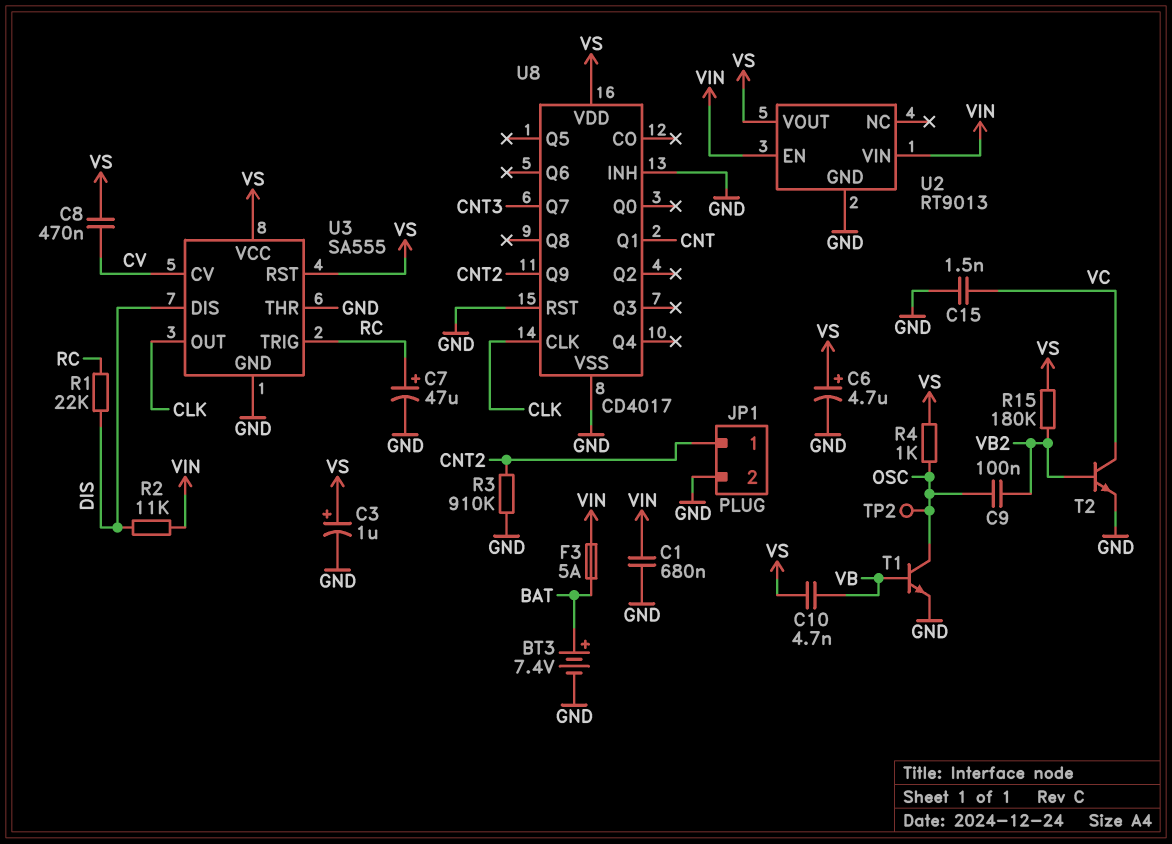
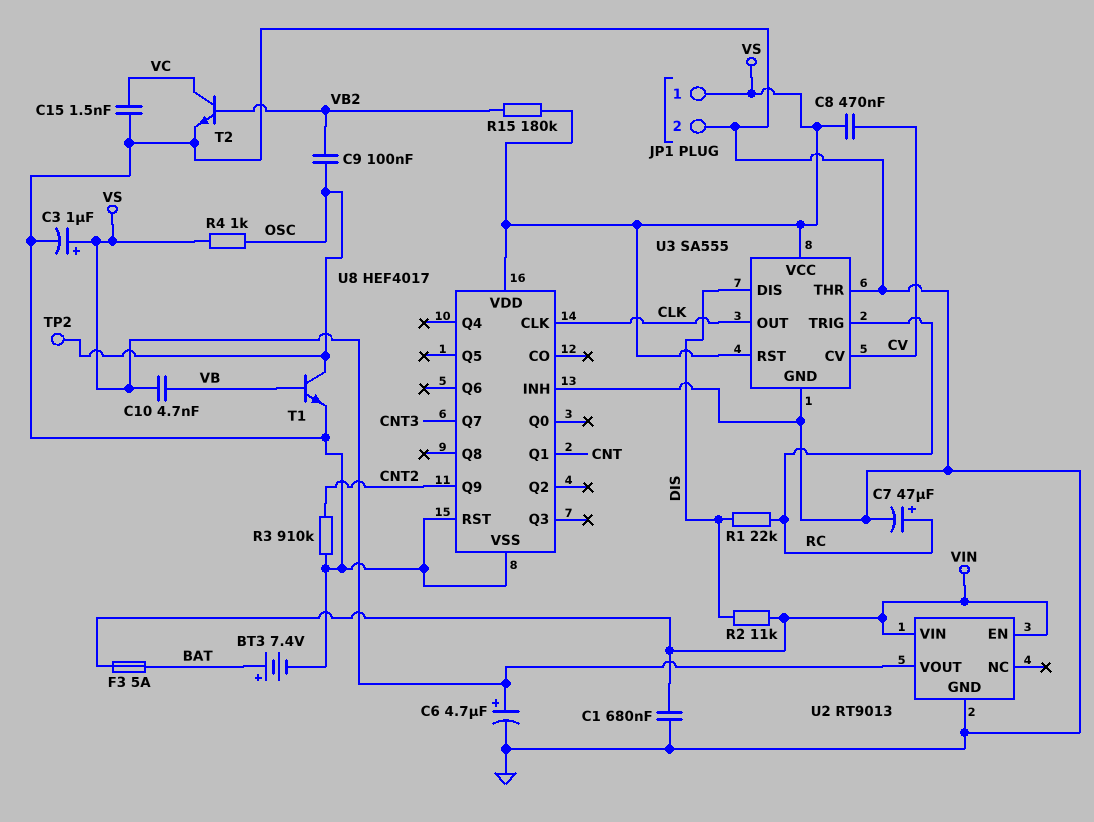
JP1 pin 1: CNT2 -> VS
U8: CD4017 -> HEF4017

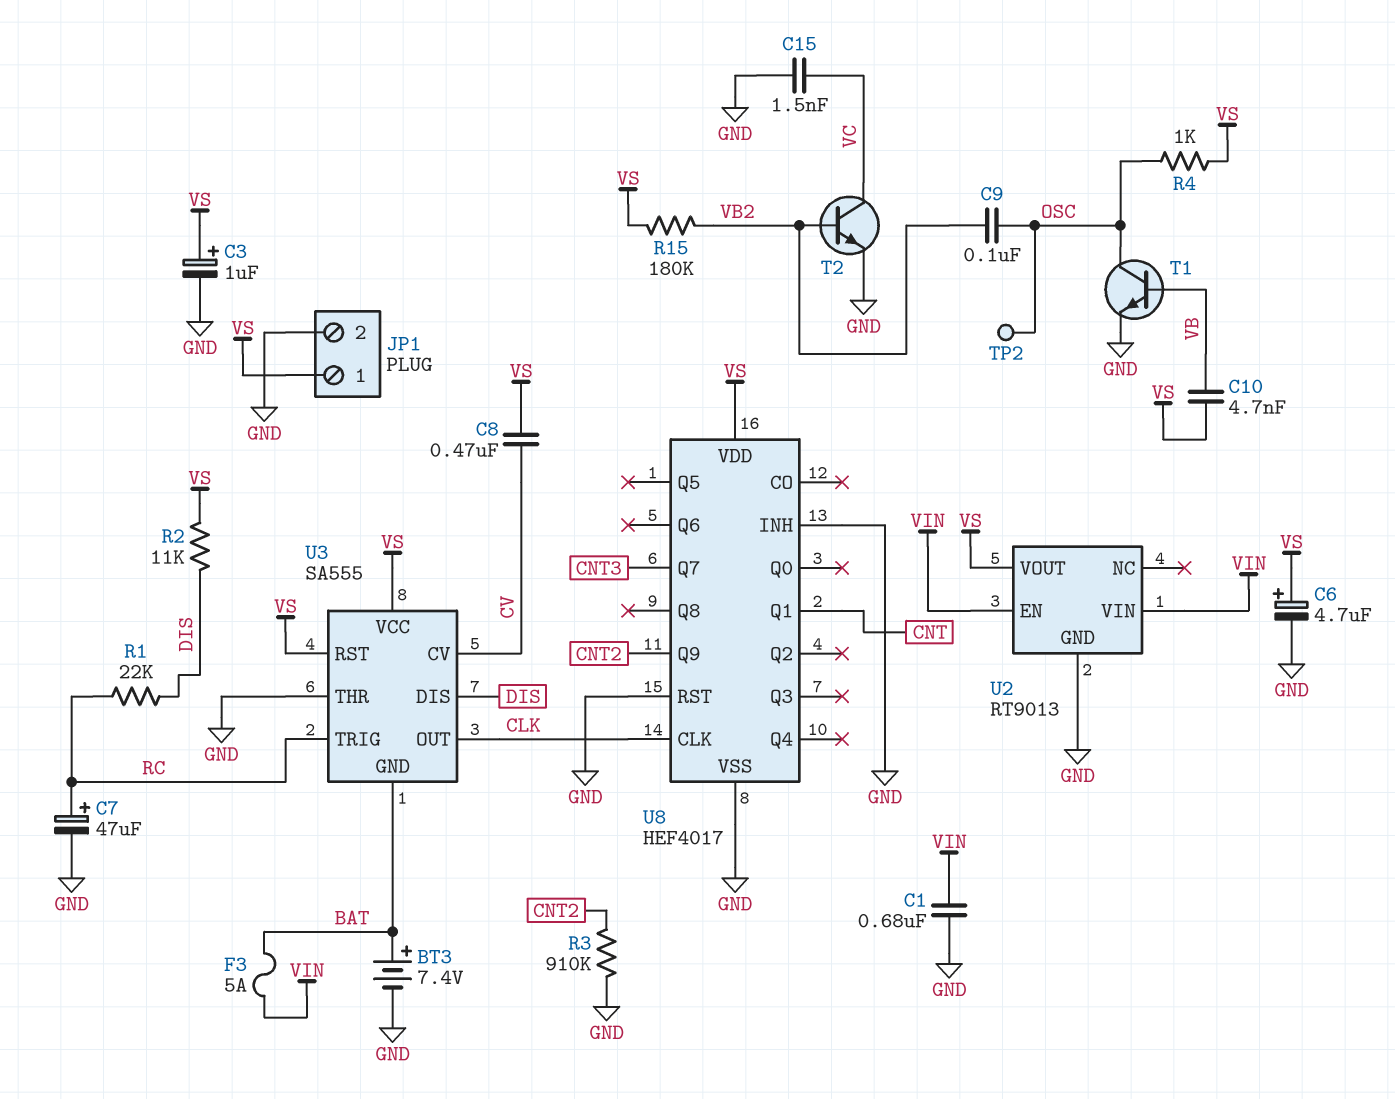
R2: 11k (DIS, VIN) -> 11k (DIS, VS)
U3 pin GND: GND -> BAT

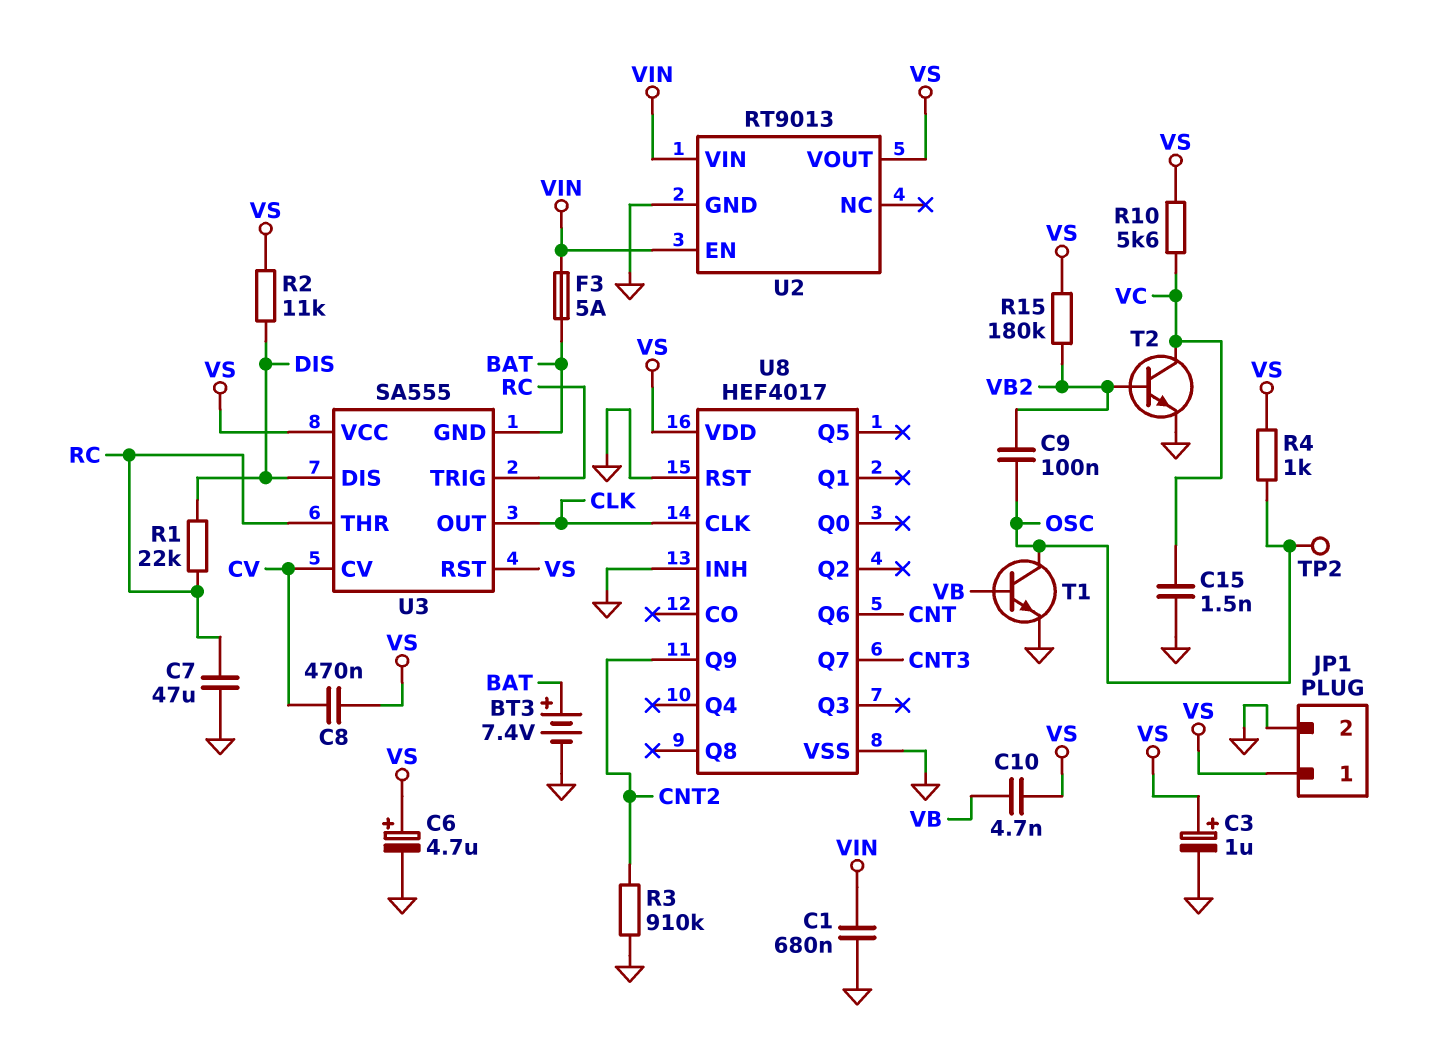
C7: 47uF (plus RC, minus GND) -> 47uF (GND, RC)
R10: none -> 5.6k (VC, VS)
U3 pin THR: GND -> RC
U8 pin Q1: CNT -> none
U8 pin Q6: none -> CNT

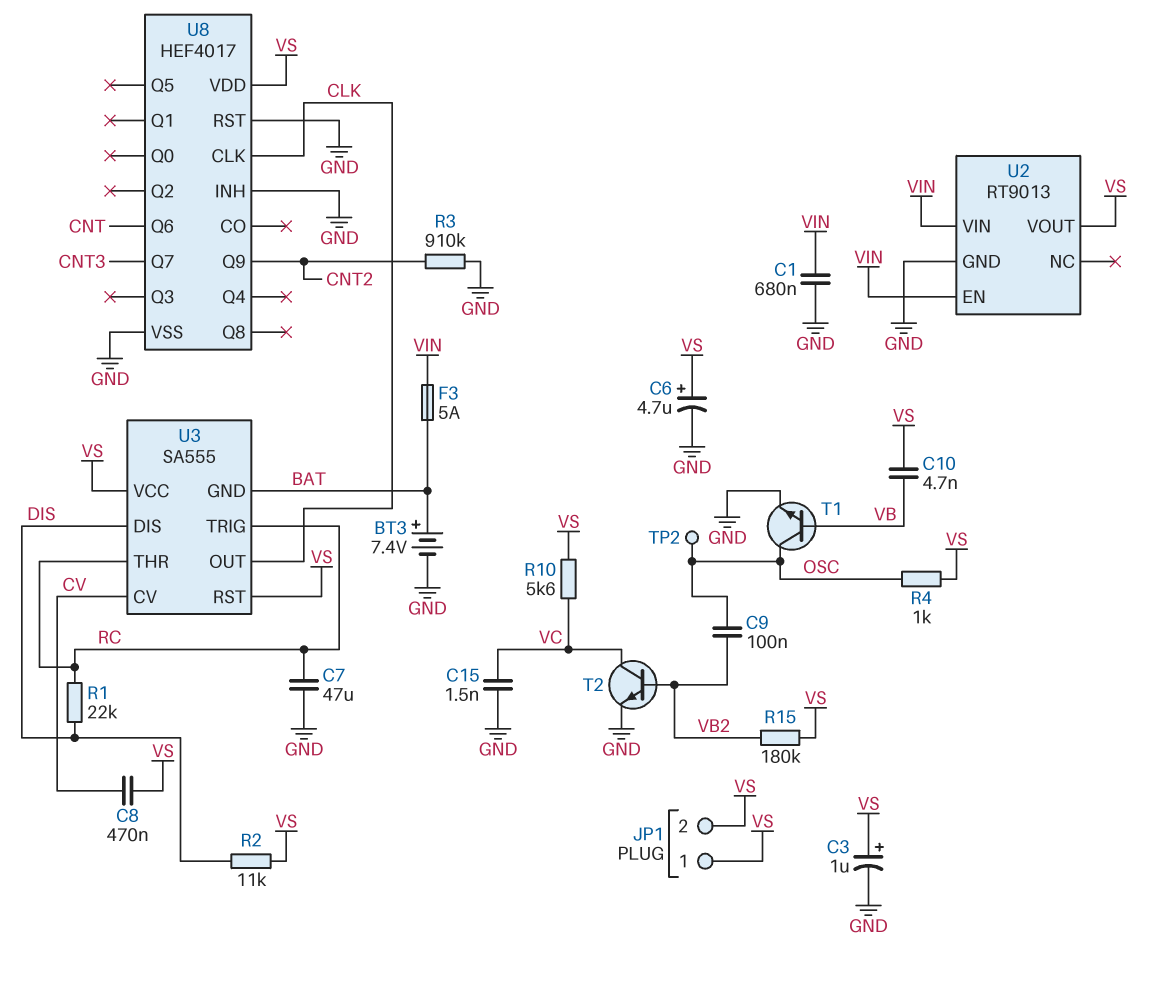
JP1 pin 2: GND -> VS

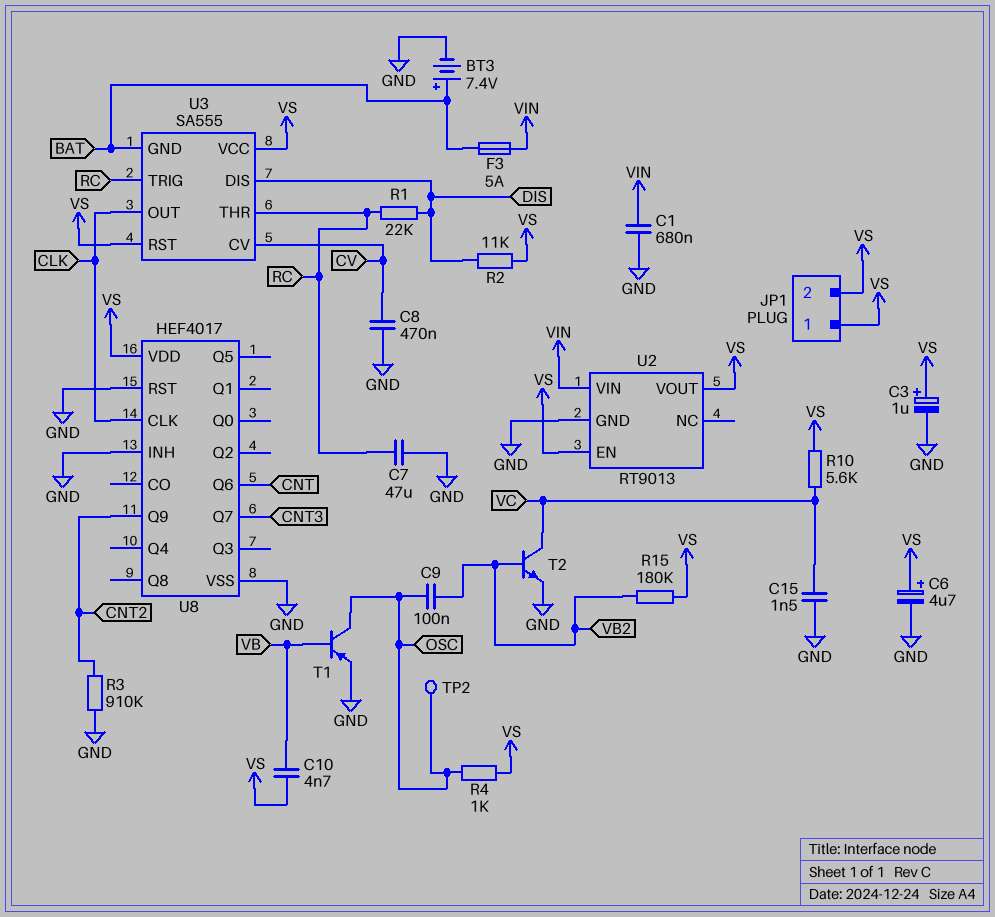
C8: 470nF (CV, VS) -> 470nF (CV, GND)
T1: NPN (B VB, C OSC, E GND) -> PNP (B VB, C OSC, E GND)
U2 pin EN: VIN -> VS

